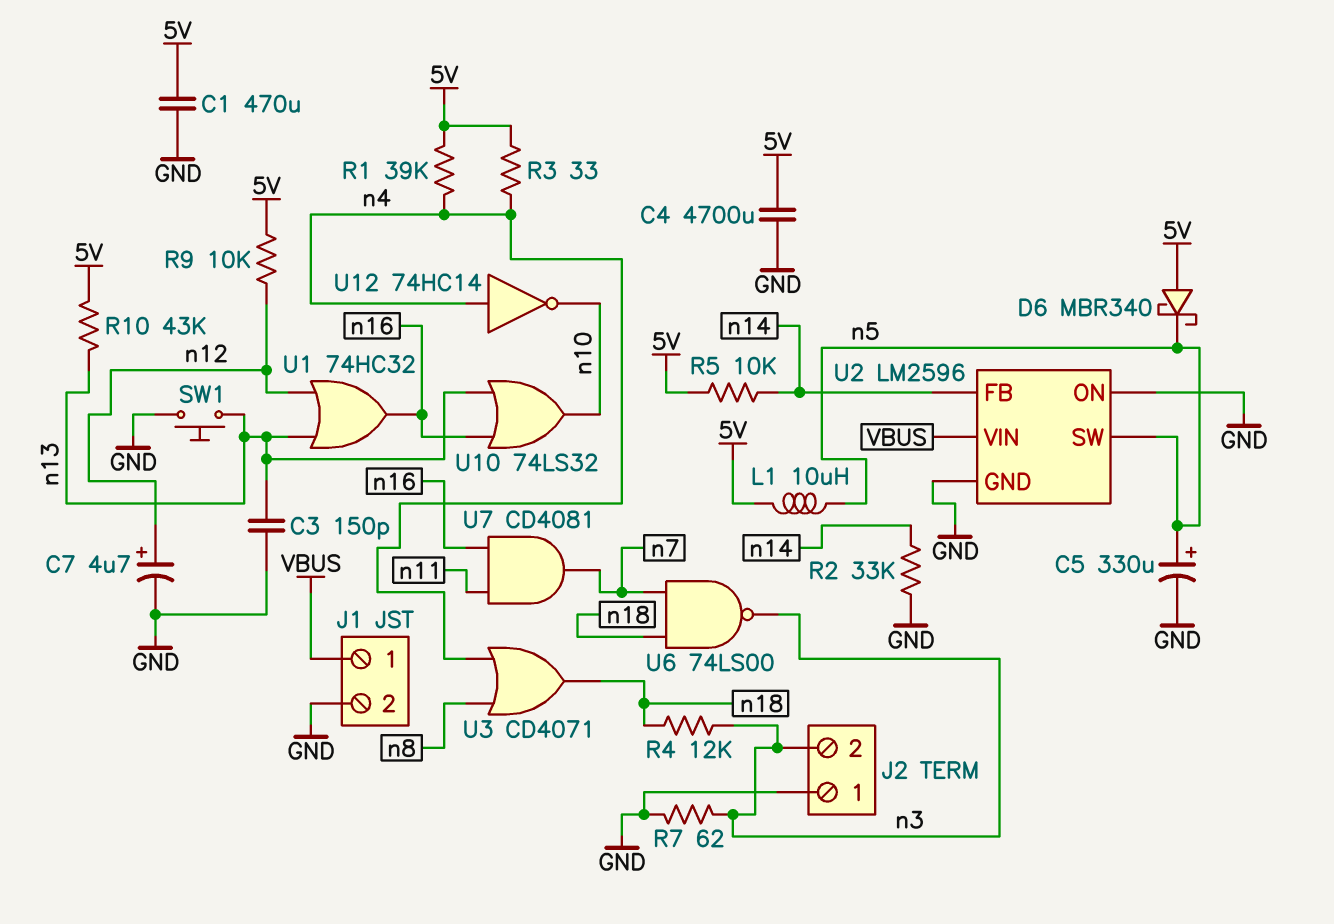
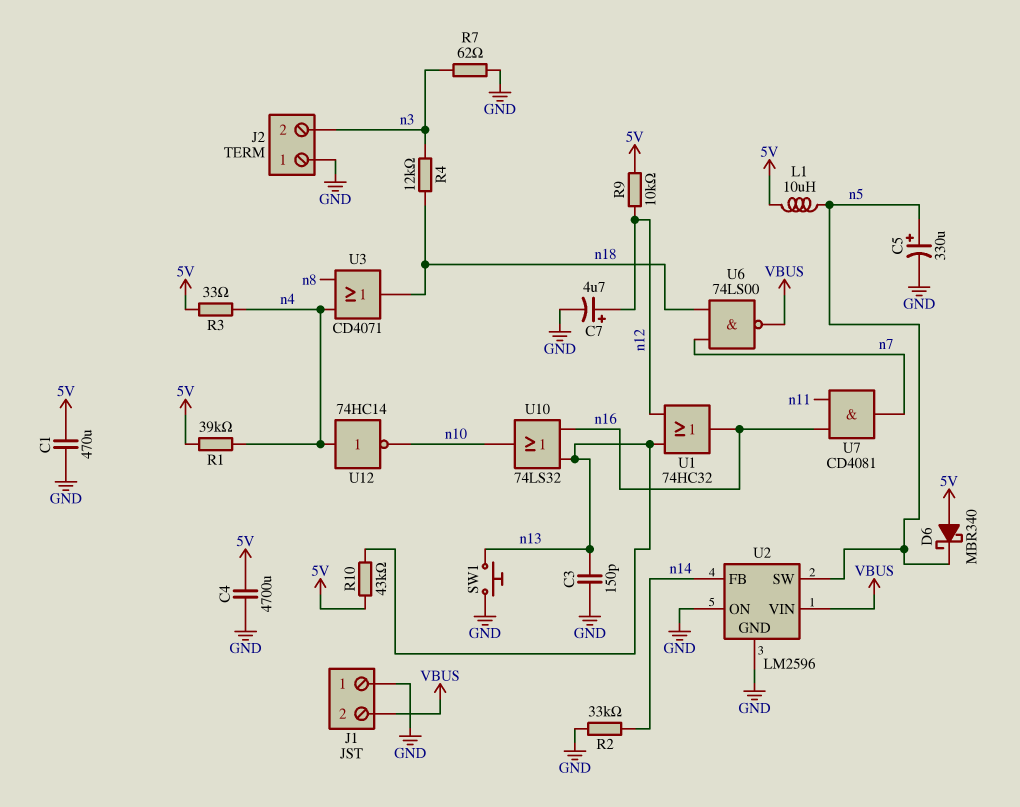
J1 pin 1: VBUS -> GND
J1 pin 2: GND -> VBUS
R5: 10k (5V, n14) -> none
U6: NAND 74LS00 (in n7, in n18, out n3) -> NAND 74LS00 (in n7, in n18, out VBUS)

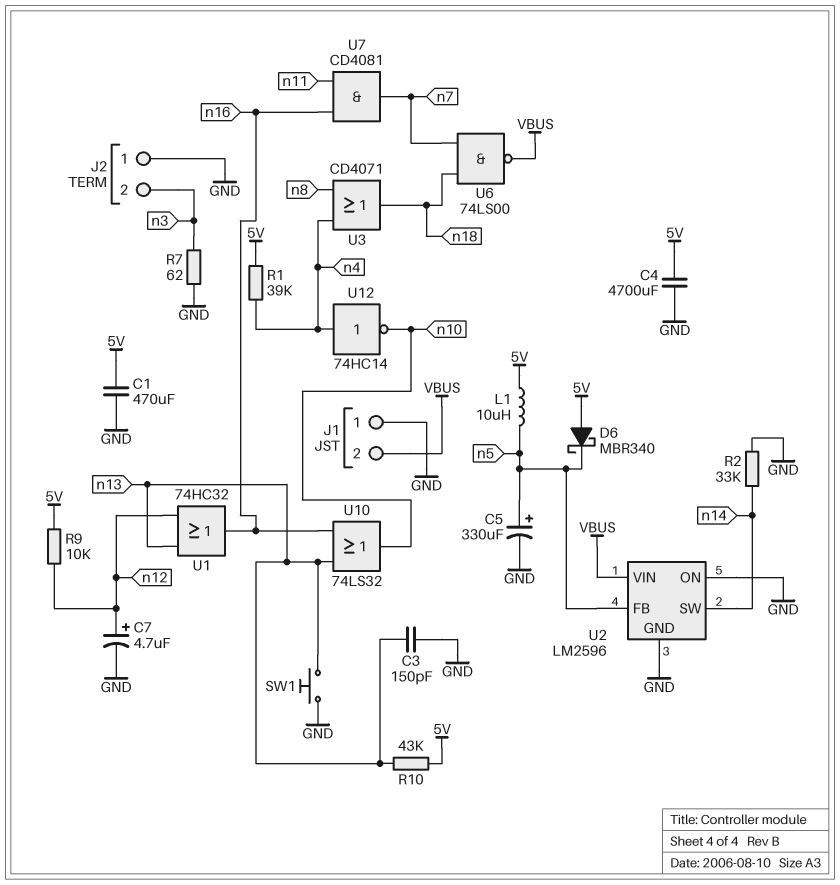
R3: 33 (5V, n4) -> none
R4: 12k (n3, n18) -> none
U2 pin FB: n14 -> n5
U2 pin SW: n5 -> n14

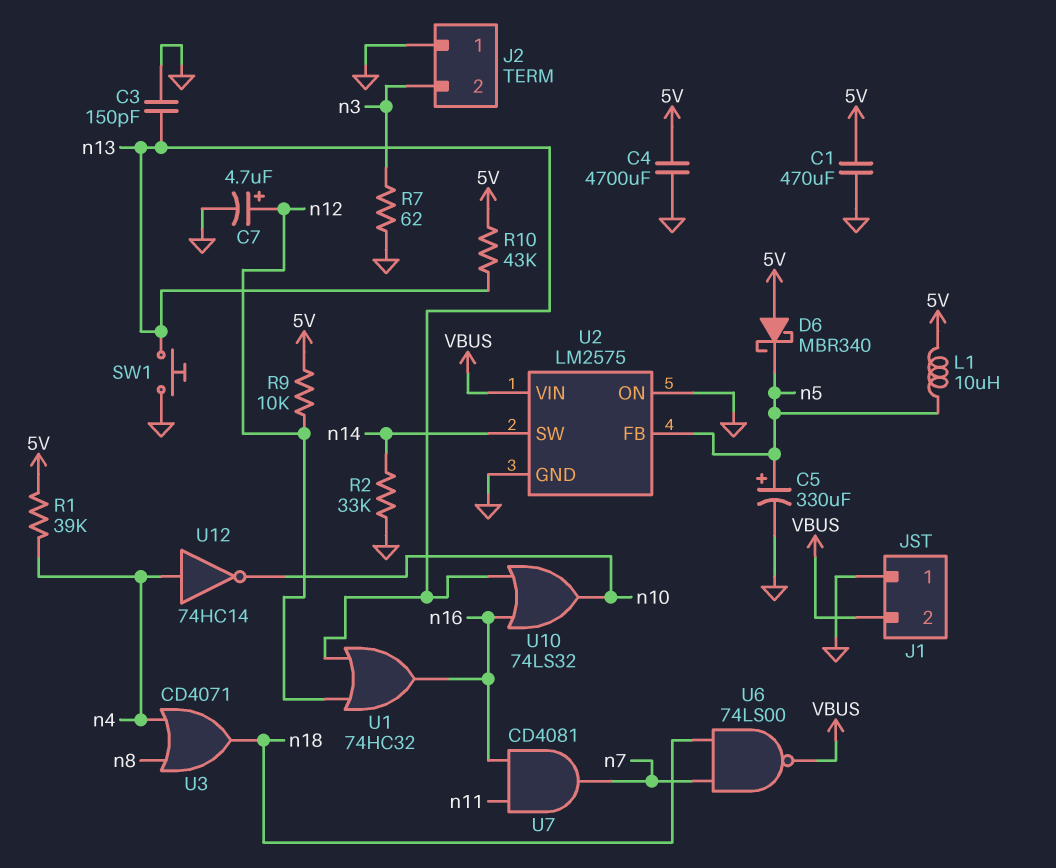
U2: LM2596 -> LM2575

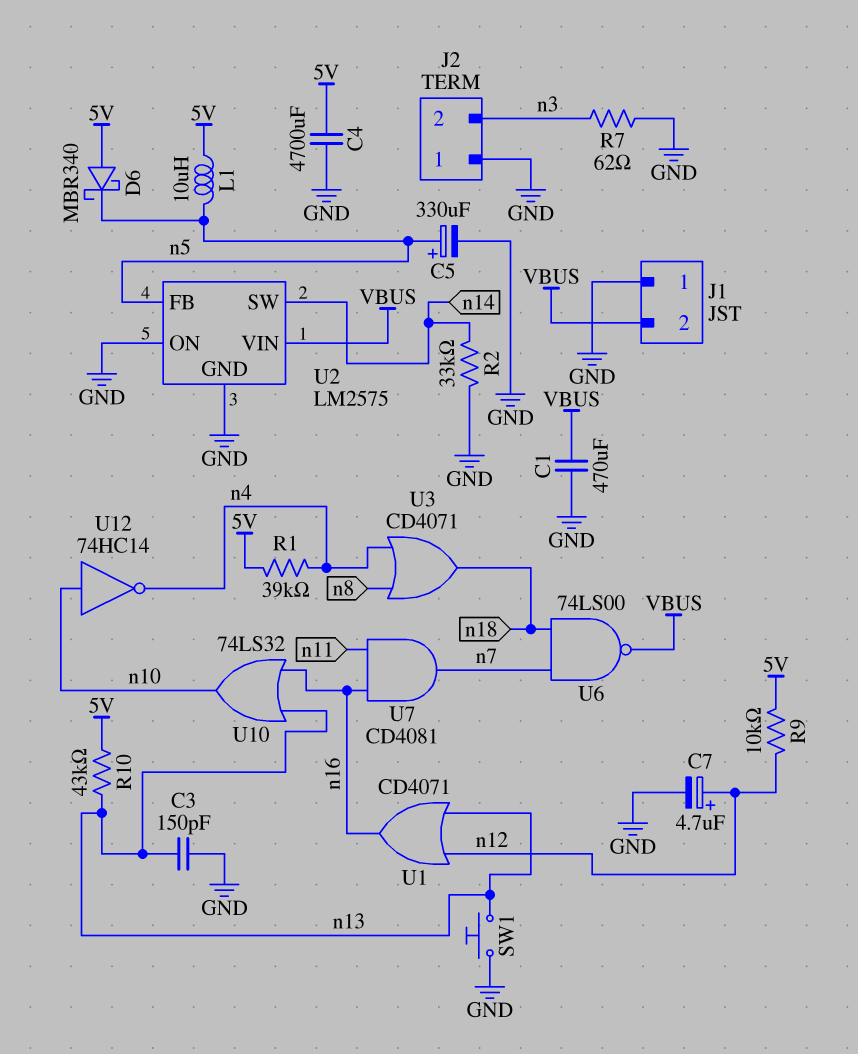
C1: 470uF (5V, GND) -> 470uF (GND, VBUS)
U1: OR 74HC32 (in n12, in n13, out n16) -> OR CD4071 (in n12, in n13, out n16)
U12: NOT 74HC14 (in n4, out n10) -> NOT 74HC14 (in n10, out n4)

